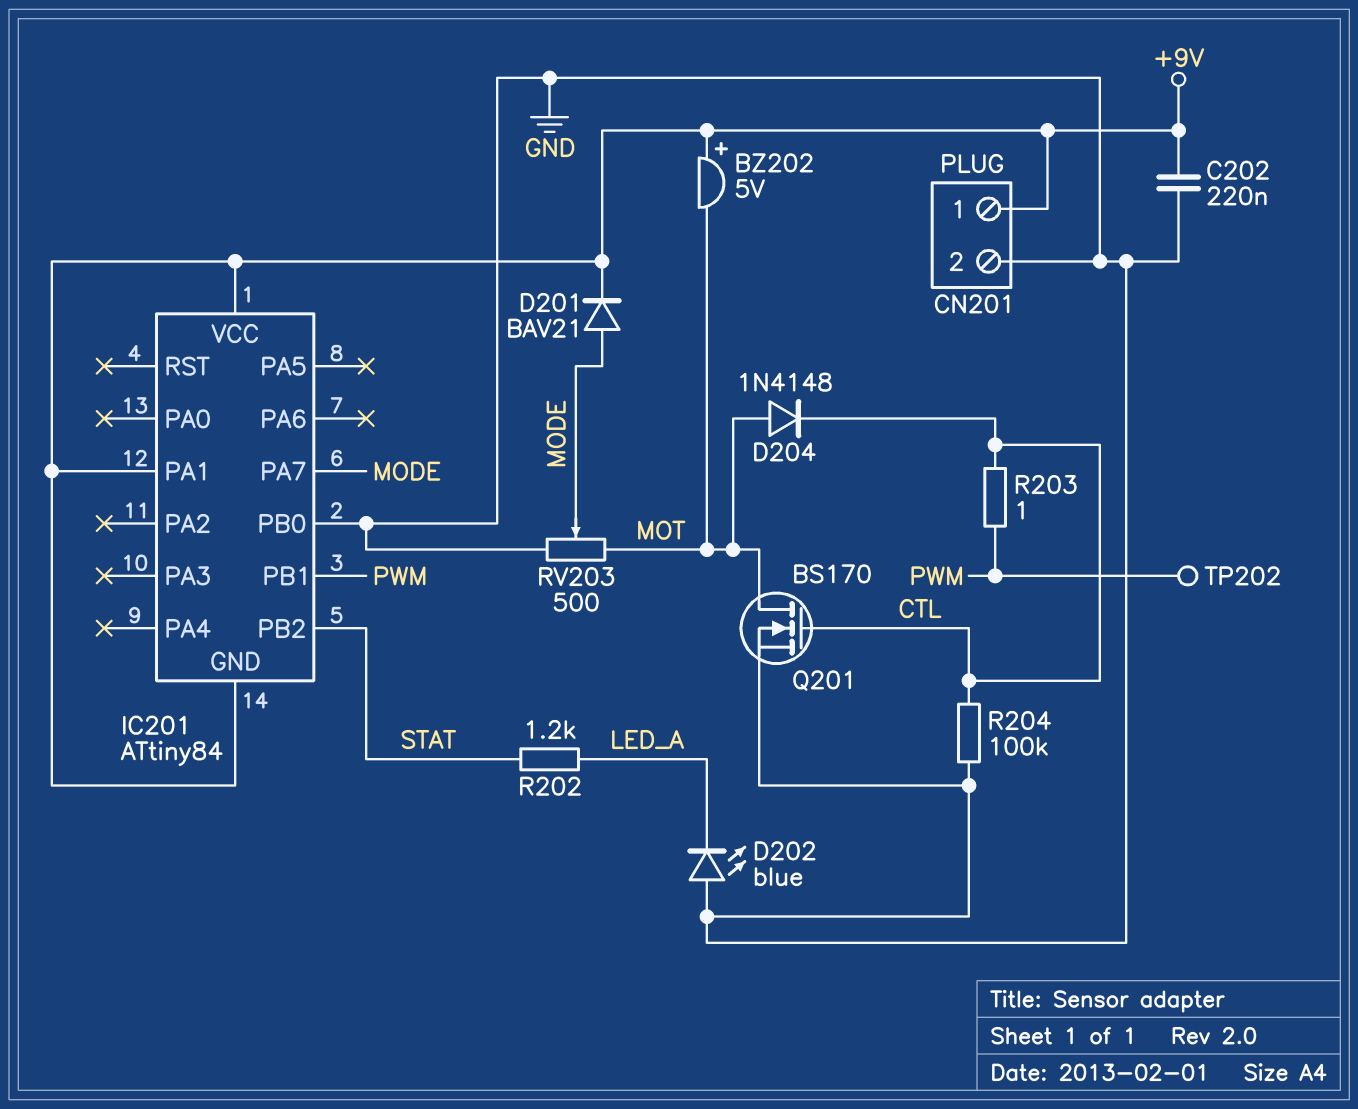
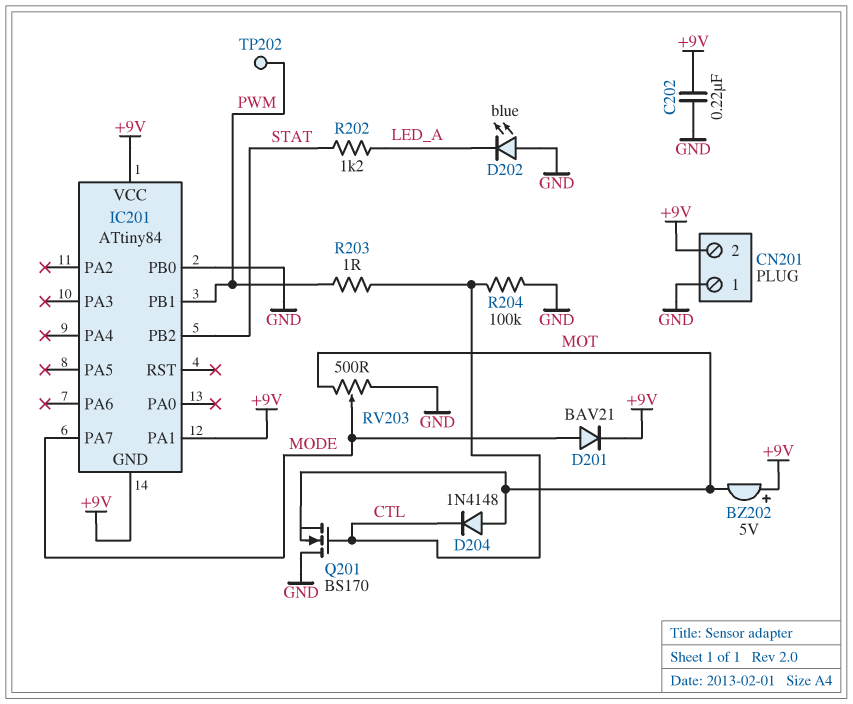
CN201 pin 1: +9V -> GND
CN201 pin 2: GND -> +9V
Q201: NMOS BS170 (G CTL, D MOT, S GND) -> NMOS BS170 (G CTL, D GND, S MOT)

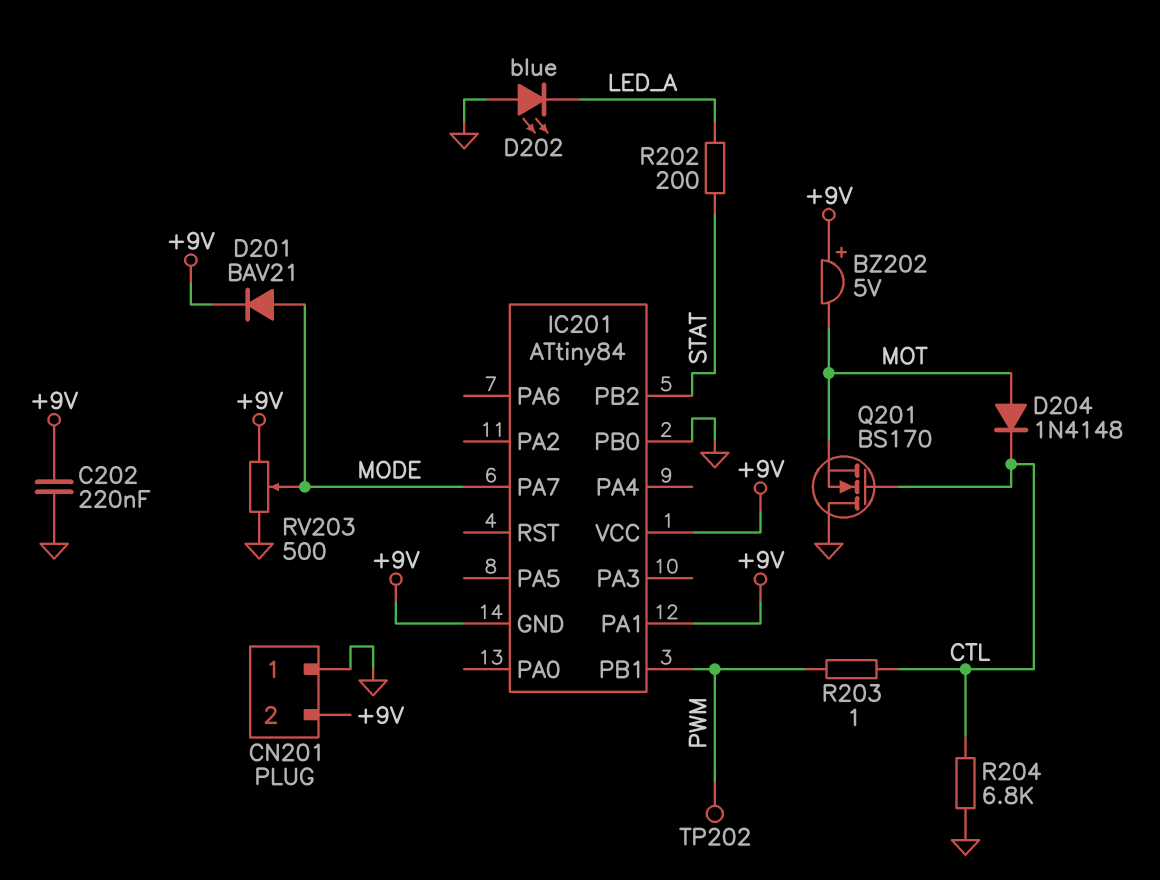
R202: 1.2k (LED_A, STAT) -> 200 (LED_A, STAT)
R204: 100k (CTL, GND) -> 6.8k (CTL, GND)
RV203: 500 (GND, MOT, wiper MODE) -> 500 (+9V, GND, wiper MODE)

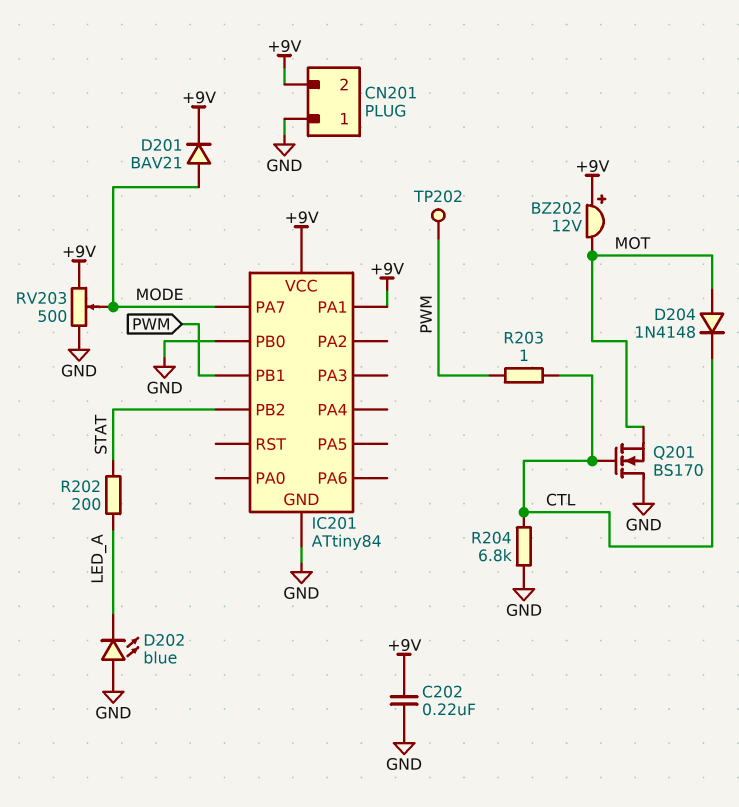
BZ202: buzzer 5V (plus +9V, minus MOT) -> buzzer 12V (plus +9V, minus MOT)
IC201 pin GND: +9V -> GND

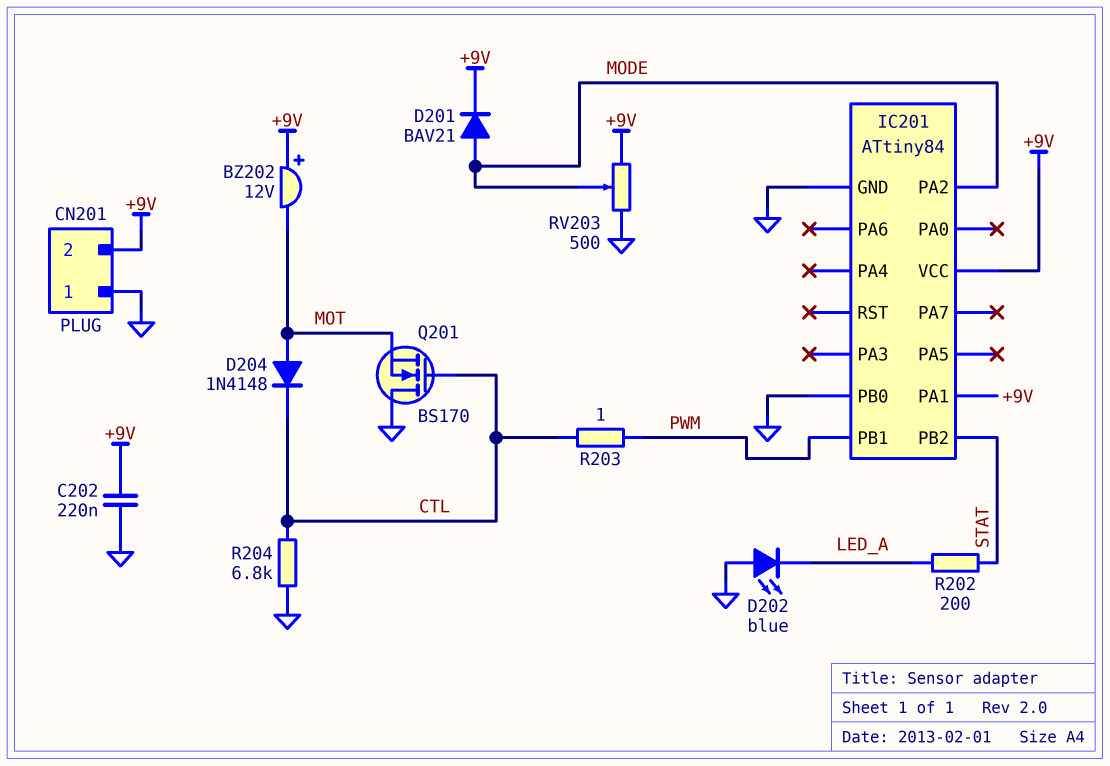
IC201 pin PA2: none -> MODE
IC201 pin PA7: MODE -> none
TP202: test point (PWM) -> none

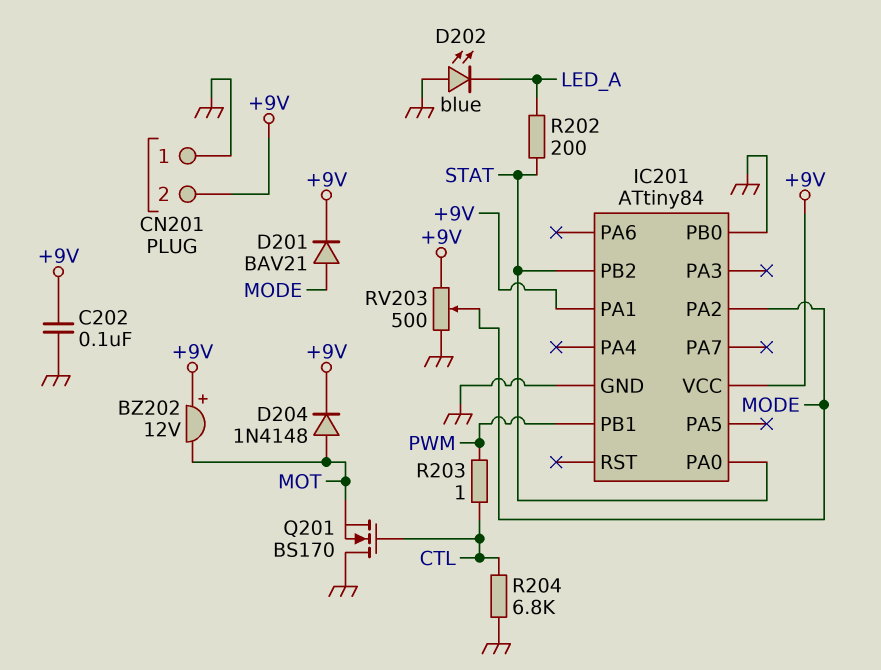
C202: 220nF (+9V, GND) -> 100nF (+9V, GND)
D204: diode 1N4148 (A MOT, K CTL) -> diode 1N4148 (A MOT, K +9V)
IC201 pin PA0: none -> STAT

